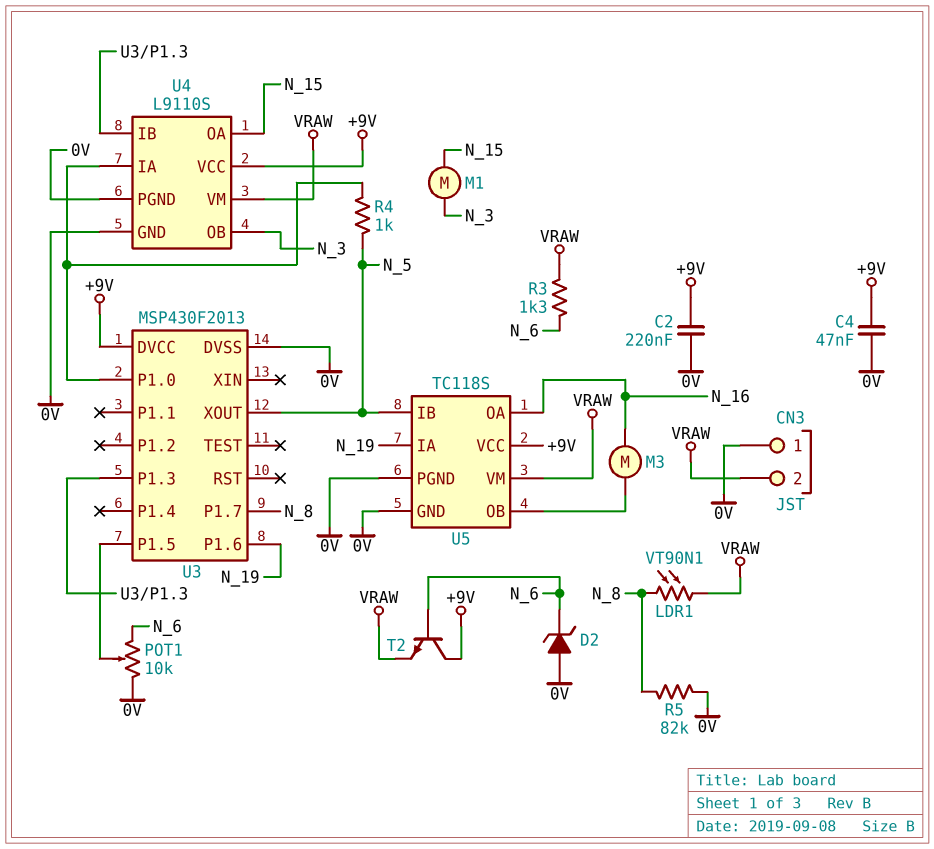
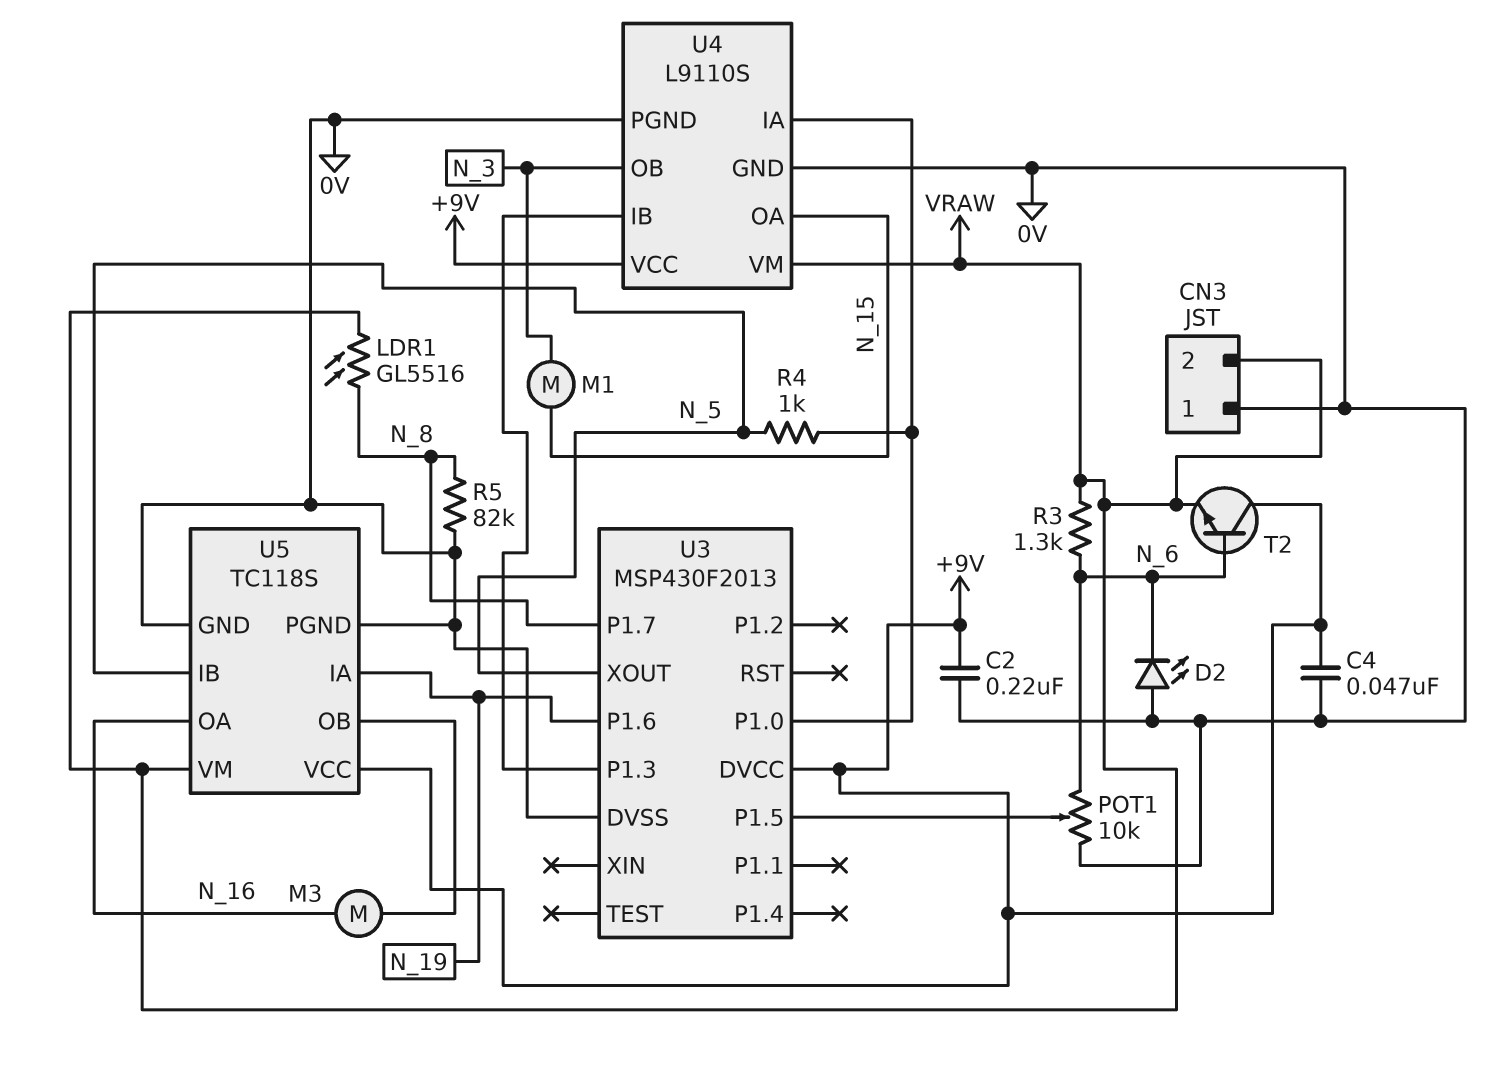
D2: zener (A 0V, K N_6) -> LED (A 0V, K N_6)
LDR1: VT90N1 (N_8, VRAW) -> GL5516 (N_8, VRAW)

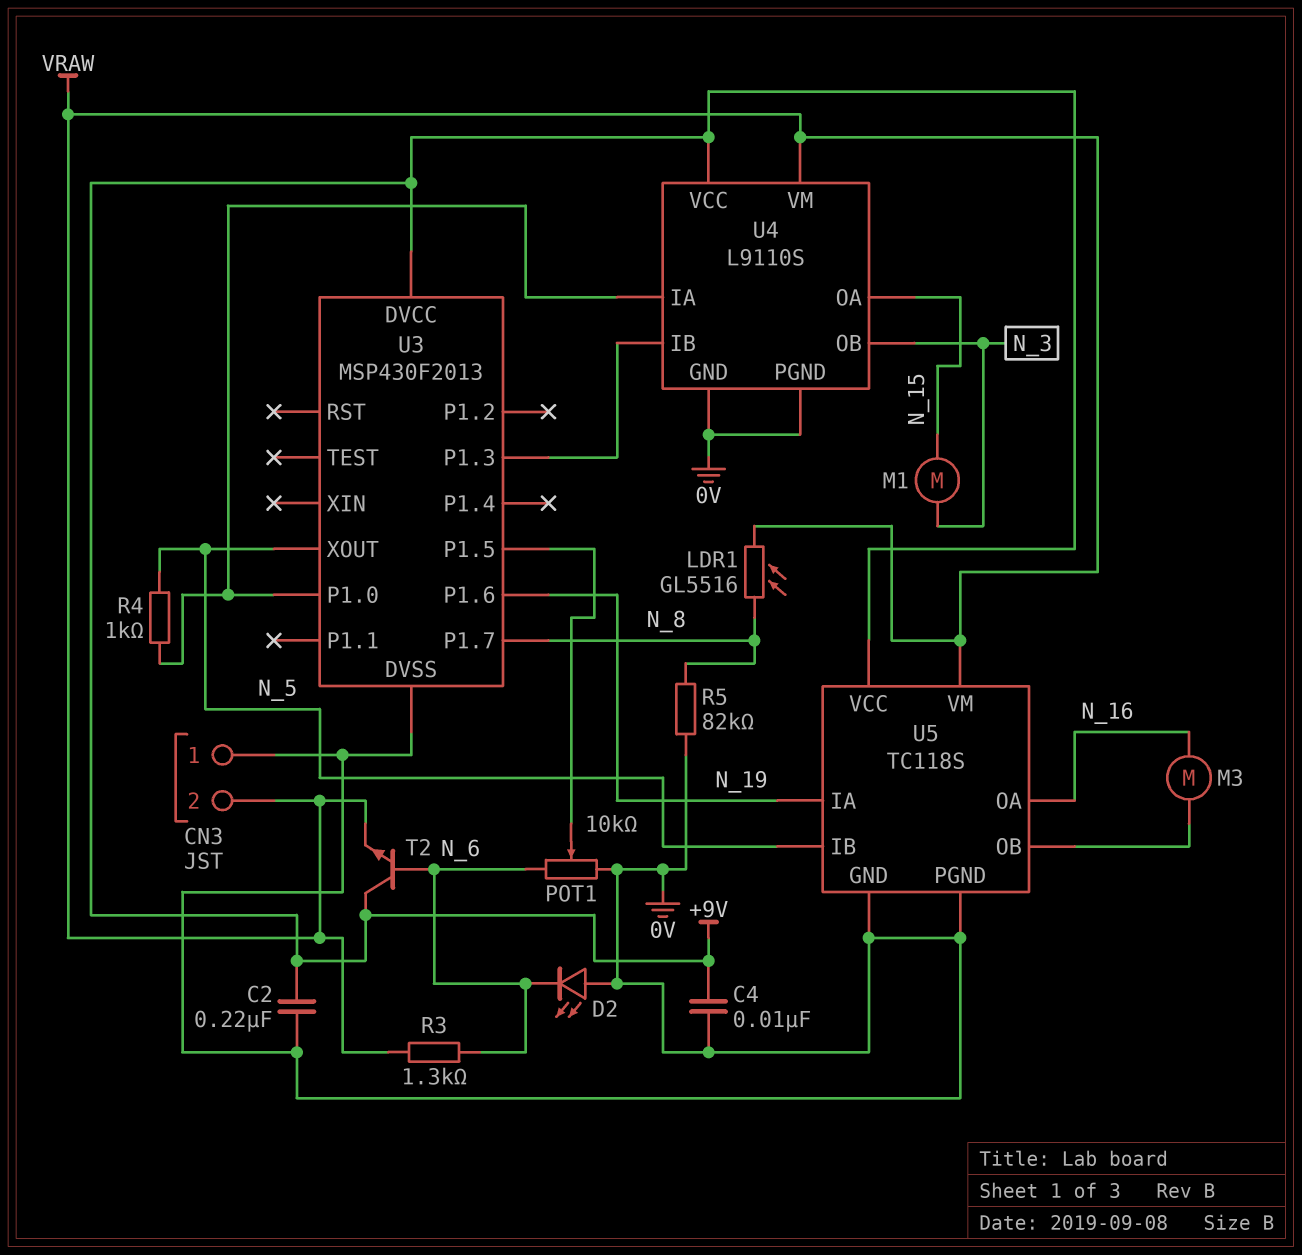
C4: 47nF (+9V, 0V) -> 10nF (+9V, 0V)

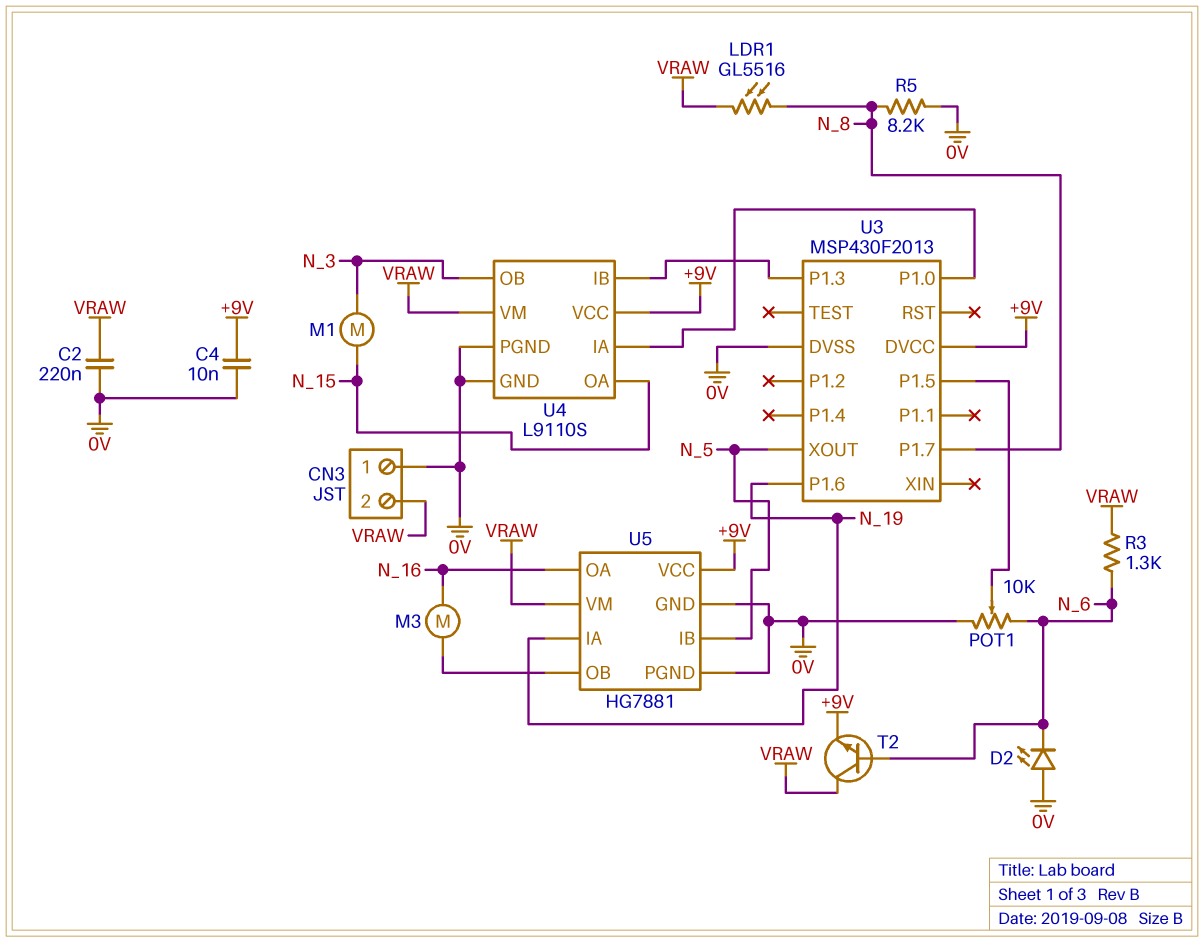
C2: 220nF (+9V, 0V) -> 220nF (0V, VRAW)
R4: 1k (N_5, U3/P1.0) -> none
R5: 82k (0V, N_8) -> 8.2k (0V, N_8)
T2: NPN (B N_6, C +9V, E VRAW) -> NPN (B N_6, C VRAW, E +9V)
U5: TC118S -> HG7881

